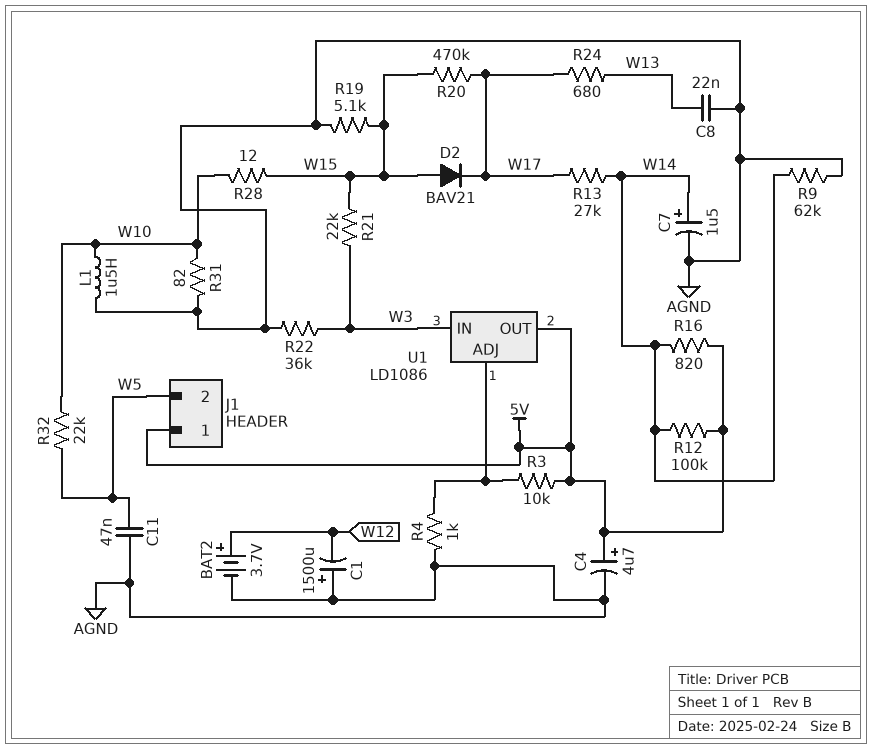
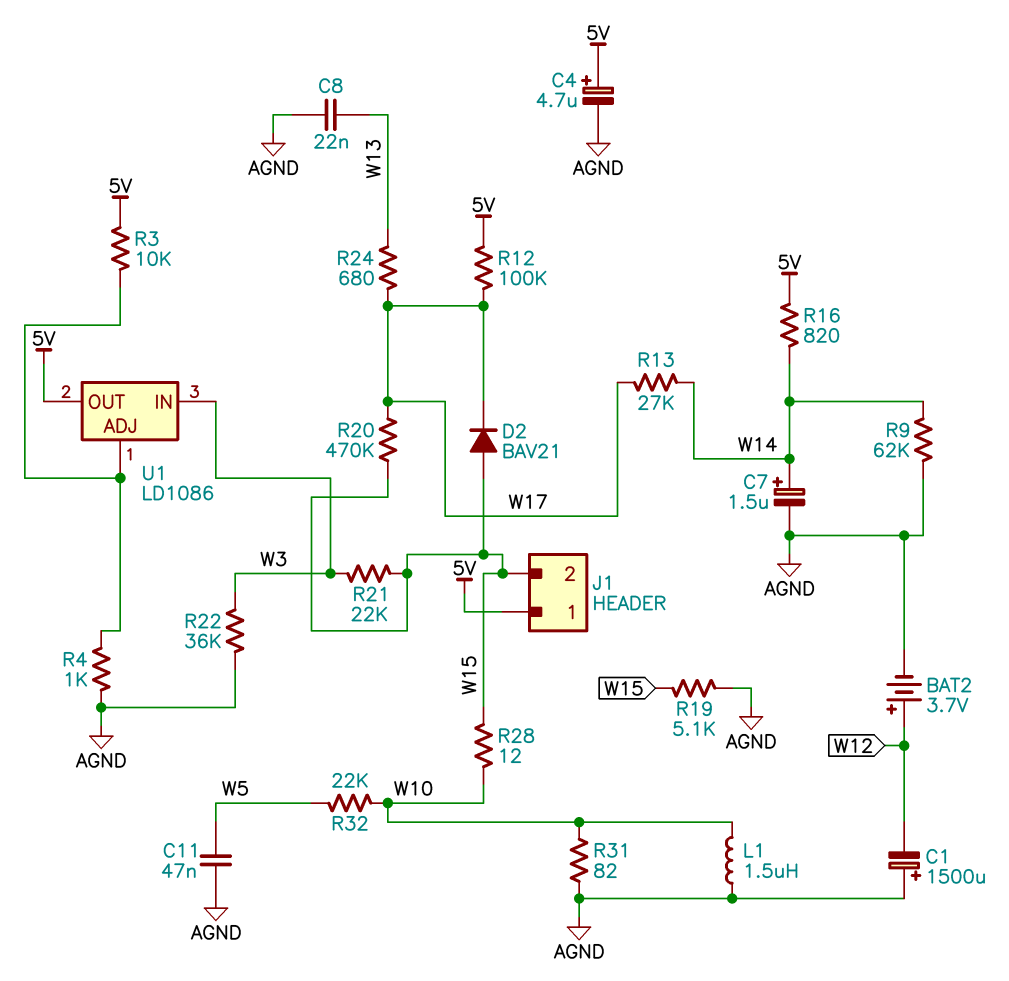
J1 pin 2: W5 -> W15
R12: 100k (5V, W14) -> 100k (5V, W17)

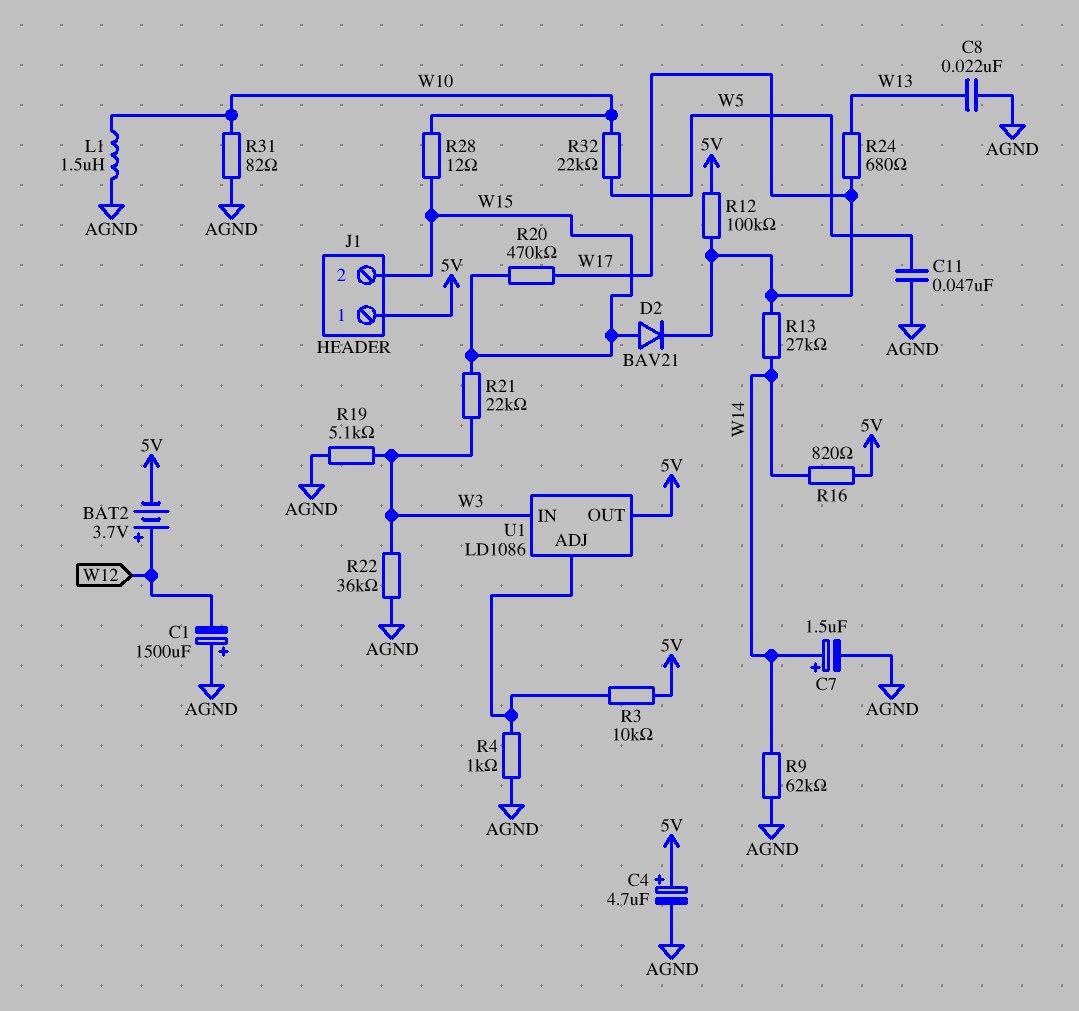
BAT2: 3.7V (plus W12, minus AGND) -> 3.7V (plus W12, minus 5V)
R19: 5.1k (AGND, W15) -> 5.1k (AGND, W3)

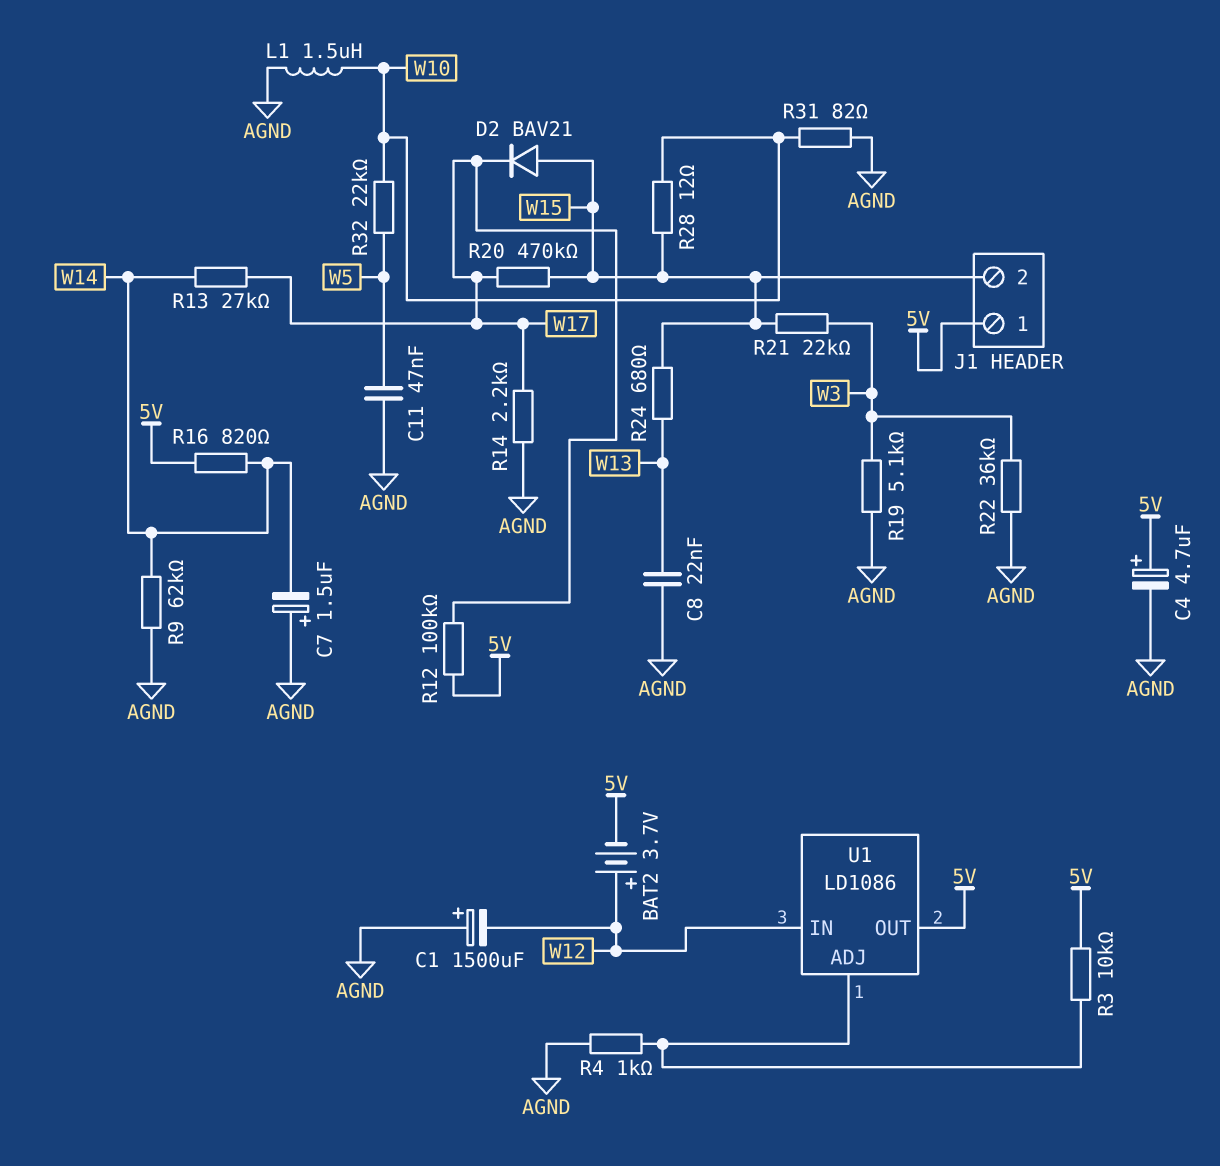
C7: 1.5uF (plus W14, minus AGND) -> 1.5uF (plus AGND, minus W14)
R14: none -> 2.2k (AGND, W17)
R24: 680 (W13, W17) -> 680 (W13, W15)
U1 pin IN: W3 -> W12

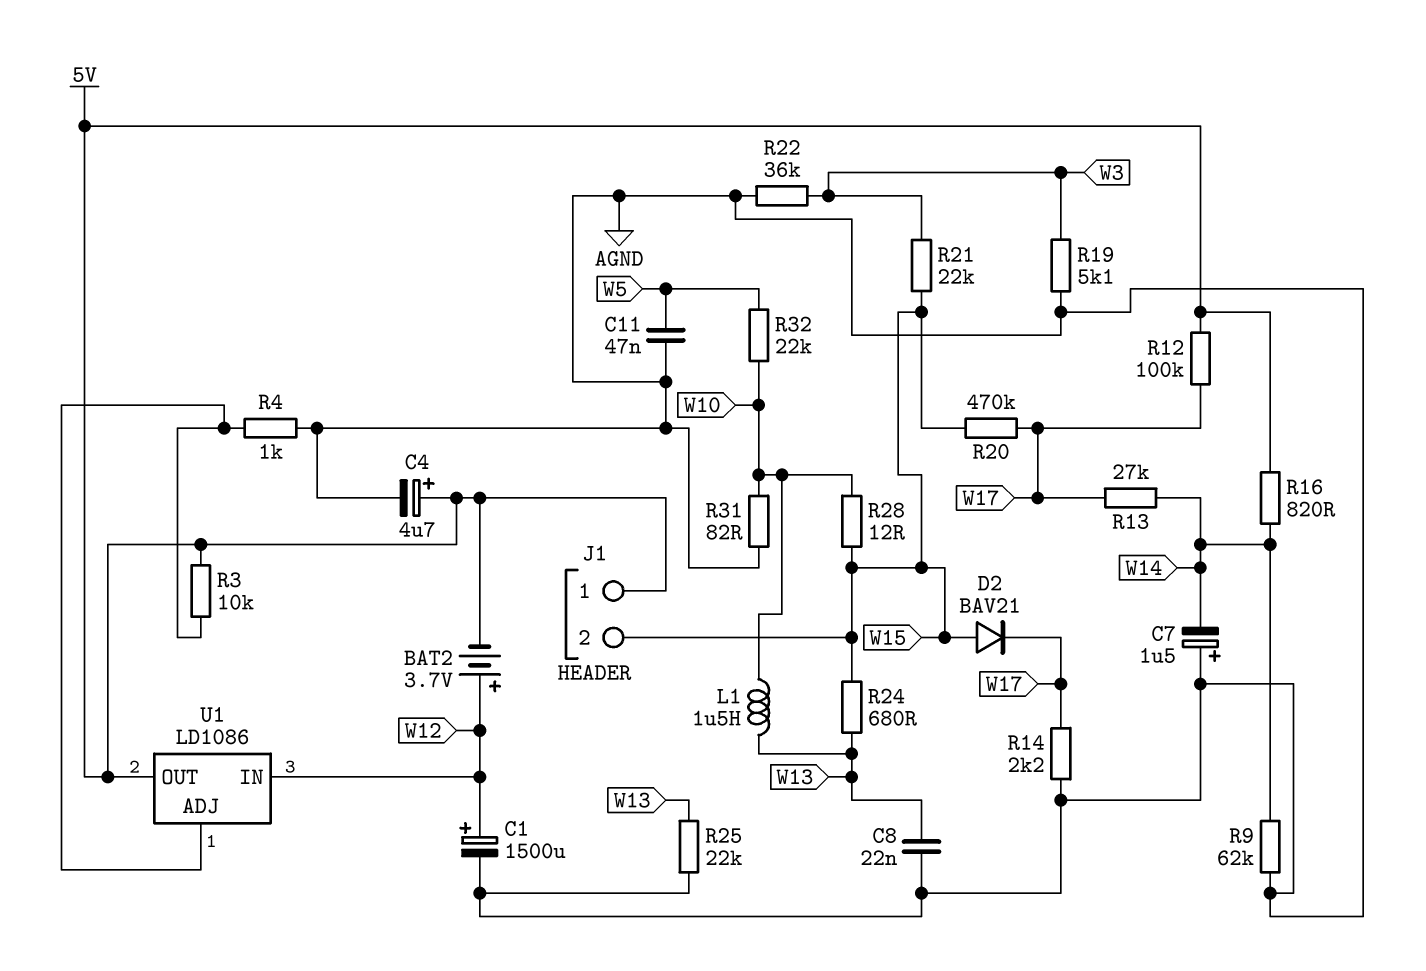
C1: 1500uF (plus AGND, minus W12) -> 1500uF (plus W12, minus AGND)
L1: 1.5uH (AGND, W10) -> 1.5uH (W10, W13)
R25: none -> 22k (AGND, W13)

